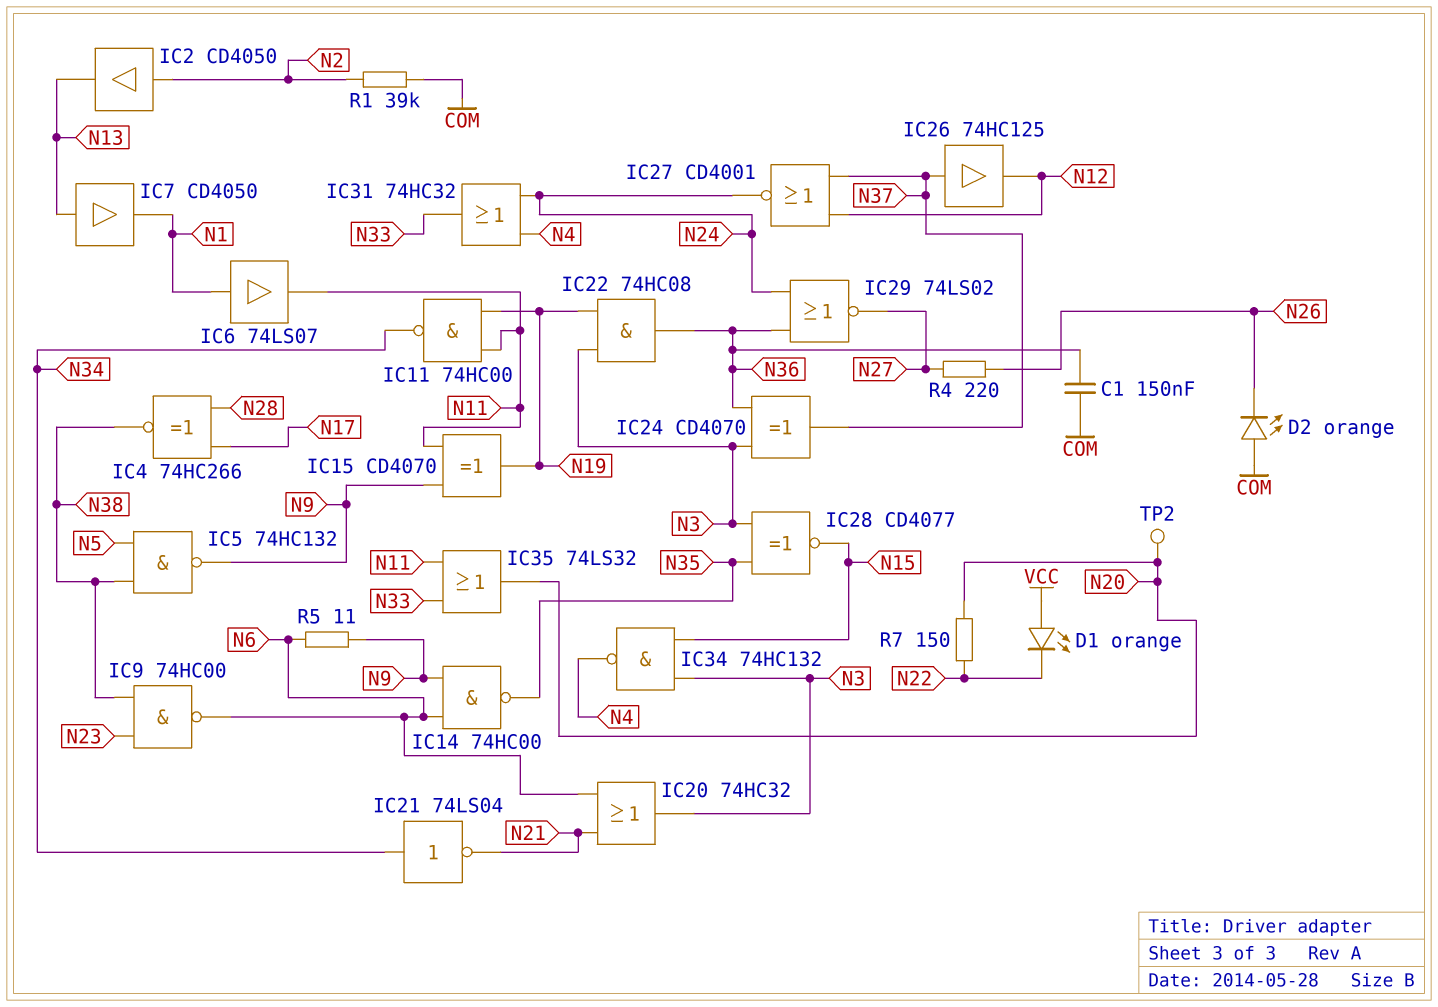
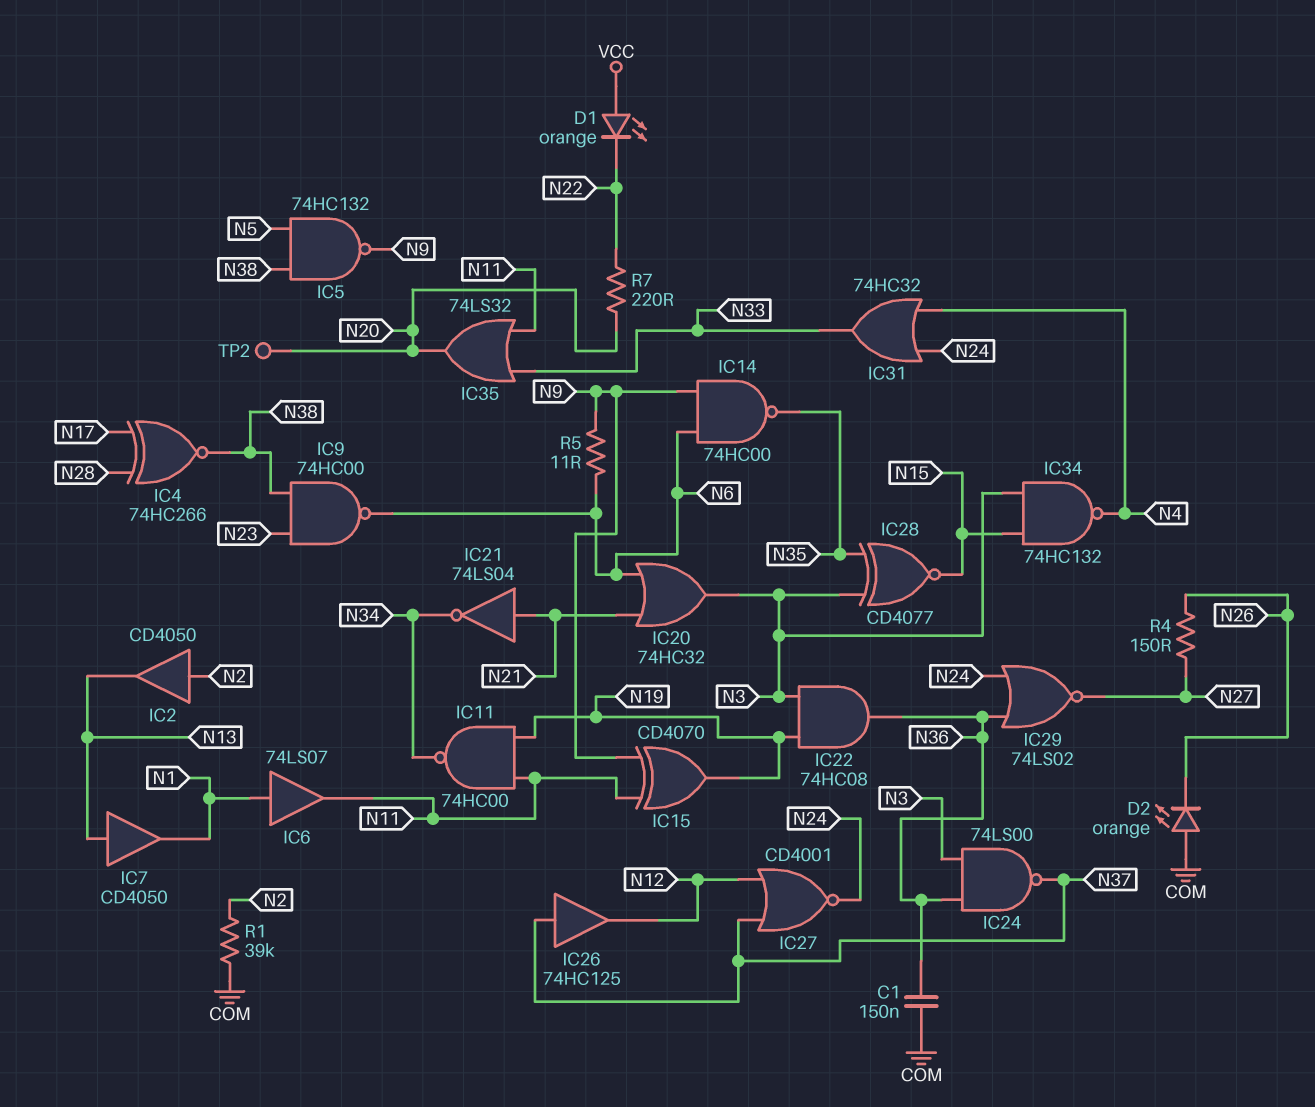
IC21: NOT 74LS04 (in N34, out N21) -> NOT 74LS04 (in N21, out N34)
IC24: XOR CD4070 (in N3, in N36, out N37) -> NAND 74LS00 (in N3, in N36, out N37)
R4: 220 (N26, N27) -> 150 (N26, N27)
R7: 150 (N20, N22) -> 220 (N20, N22)

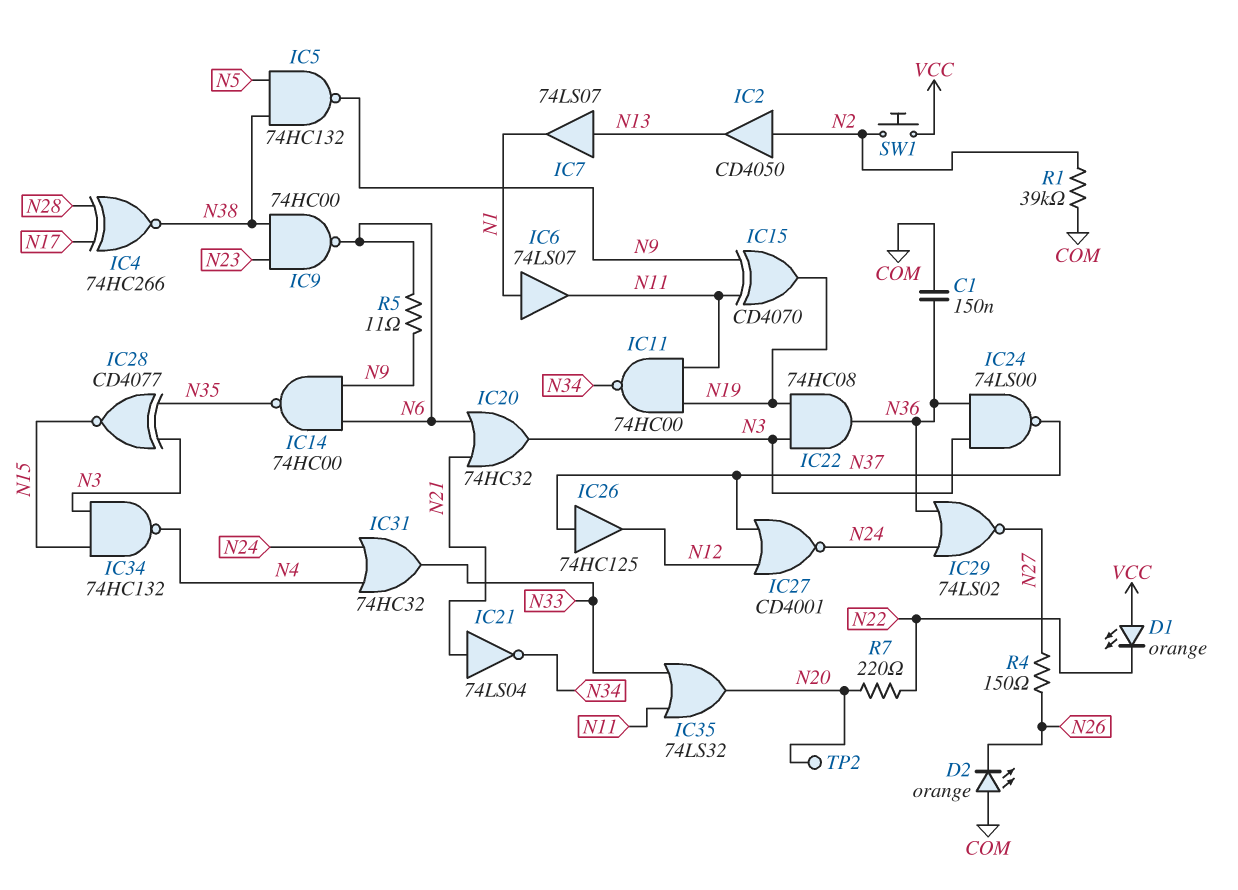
IC7: buffer CD4050 (in N13, out N1) -> buffer 74LS07 (in N13, out N1)
SW1: none -> button (N2, VCC)

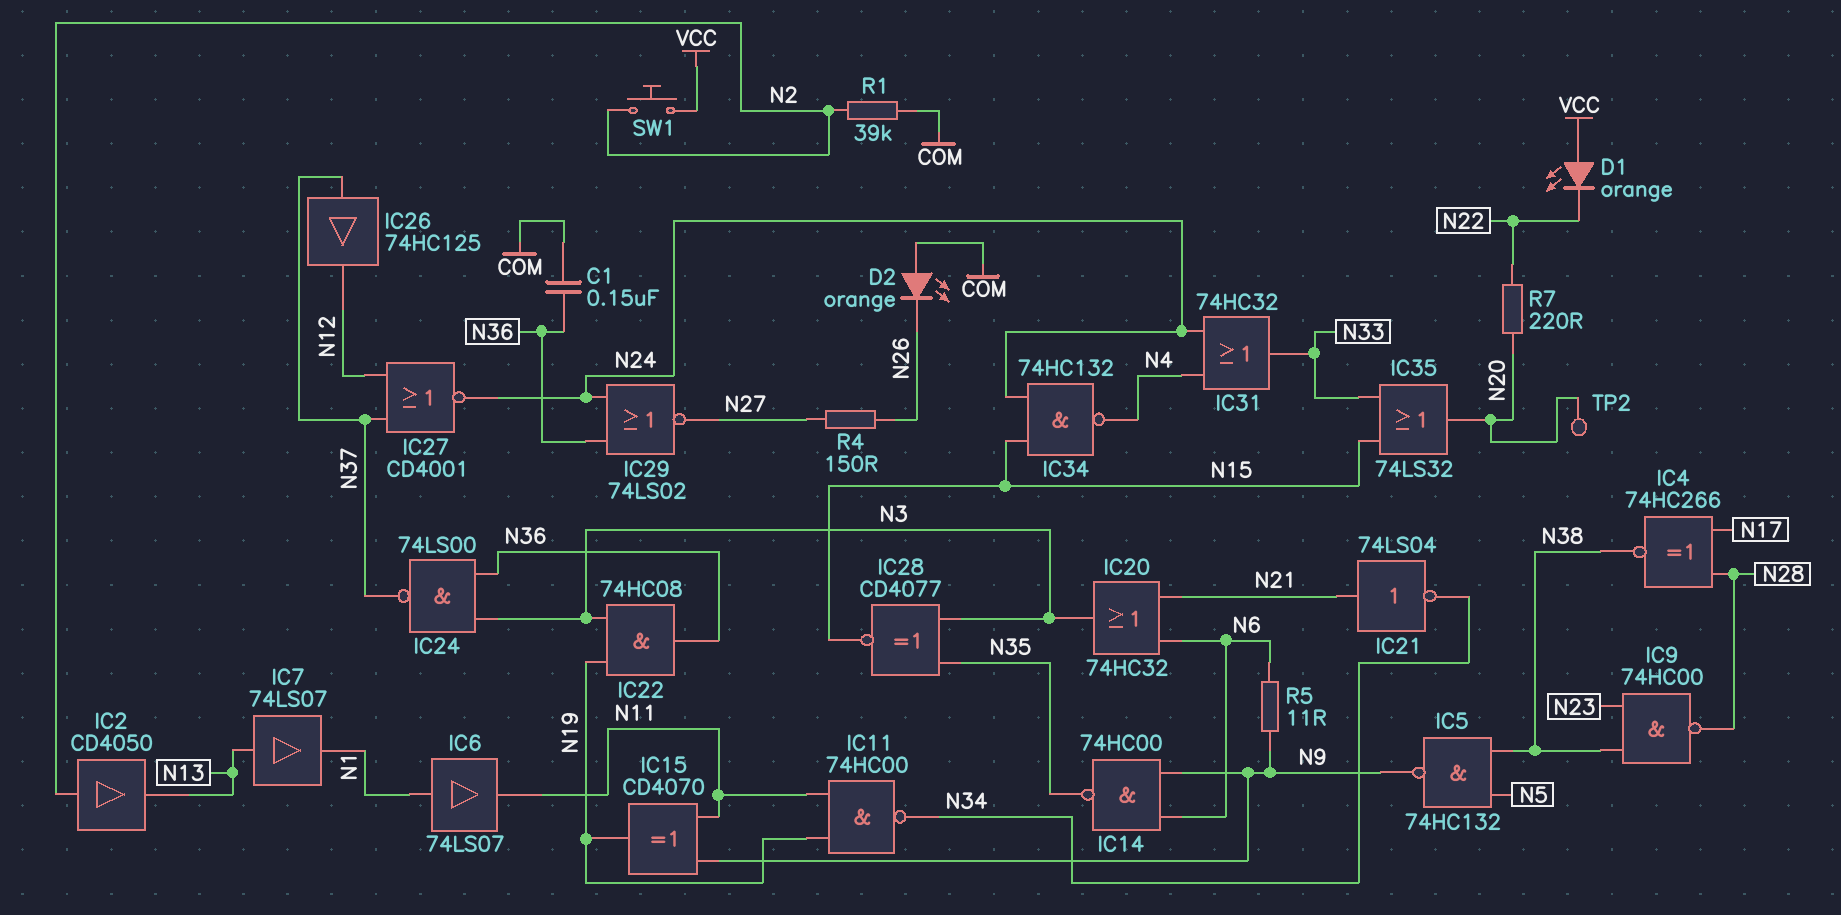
IC9: NAND 74HC00 (in N23, in N38, out N6) -> NAND 74HC00 (in N23, in N38, out N28)
IC34: NAND 74HC132 (in N3, in N15, out N4) -> NAND 74HC132 (in N15, in N24, out N4)
IC35: OR 74LS32 (in N11, in N33, out N20) -> OR 74LS32 (in N15, in N33, out N20)

